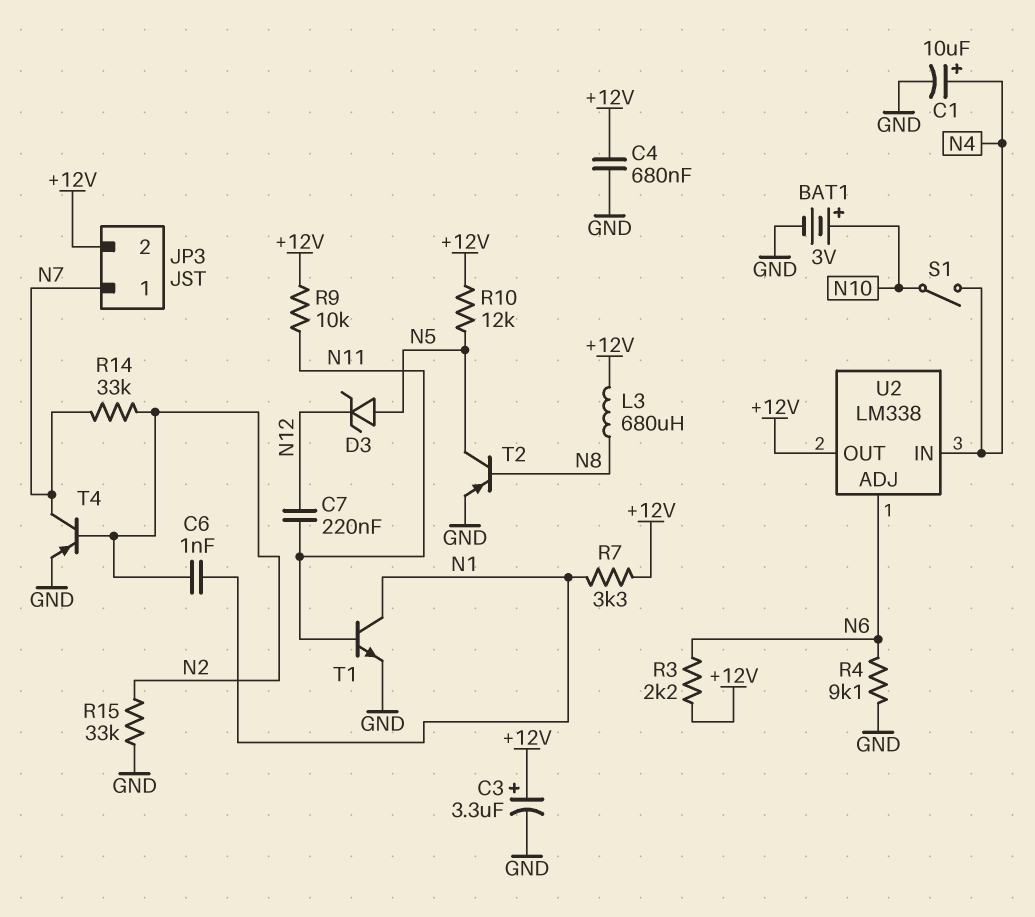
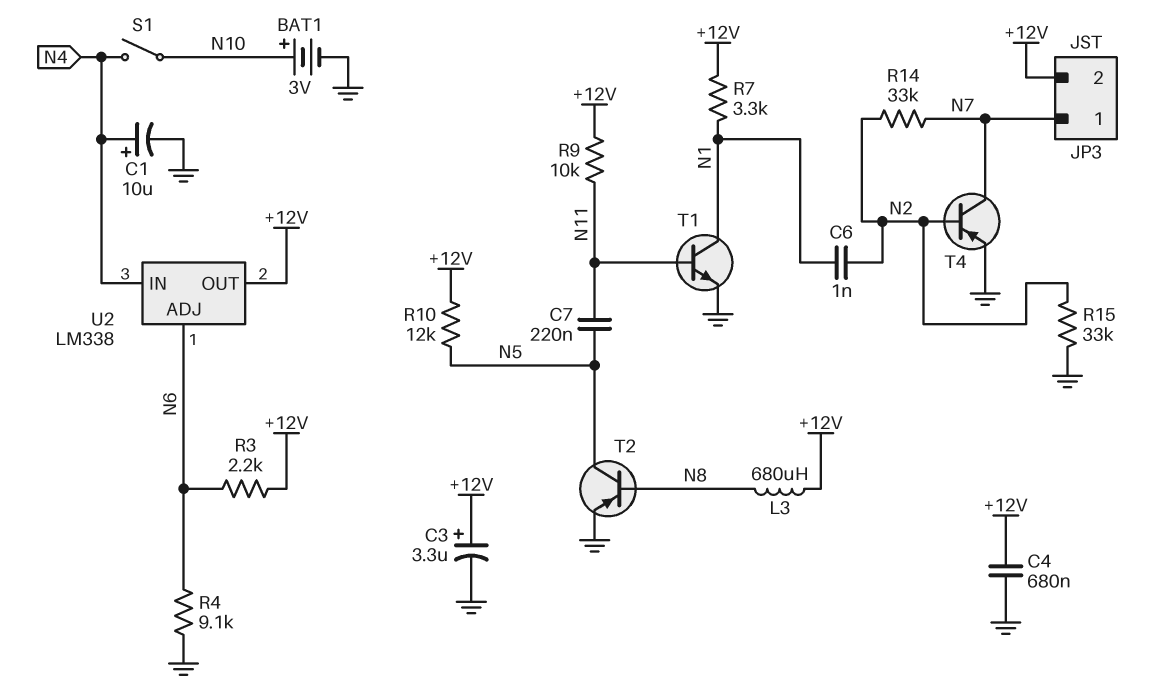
C7: 220nF (N11, N12) -> 220nF (N5, N11)
D3: zener (A N5, K N12) -> none

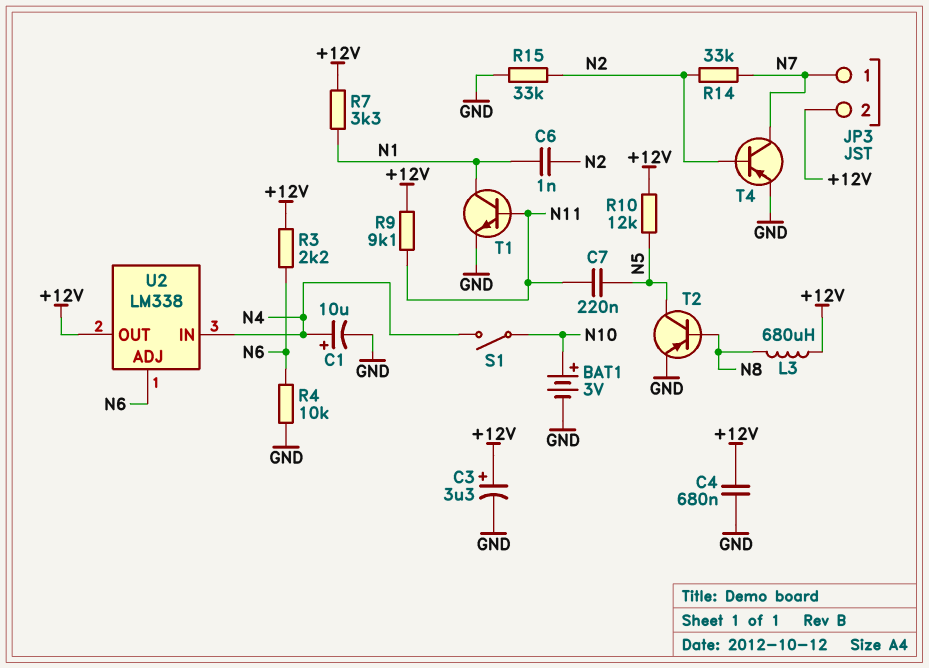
R4: 9.1k (GND, N6) -> 10k (GND, N6)
R9: 10k (+12V, N11) -> 9.1k (+12V, N11)

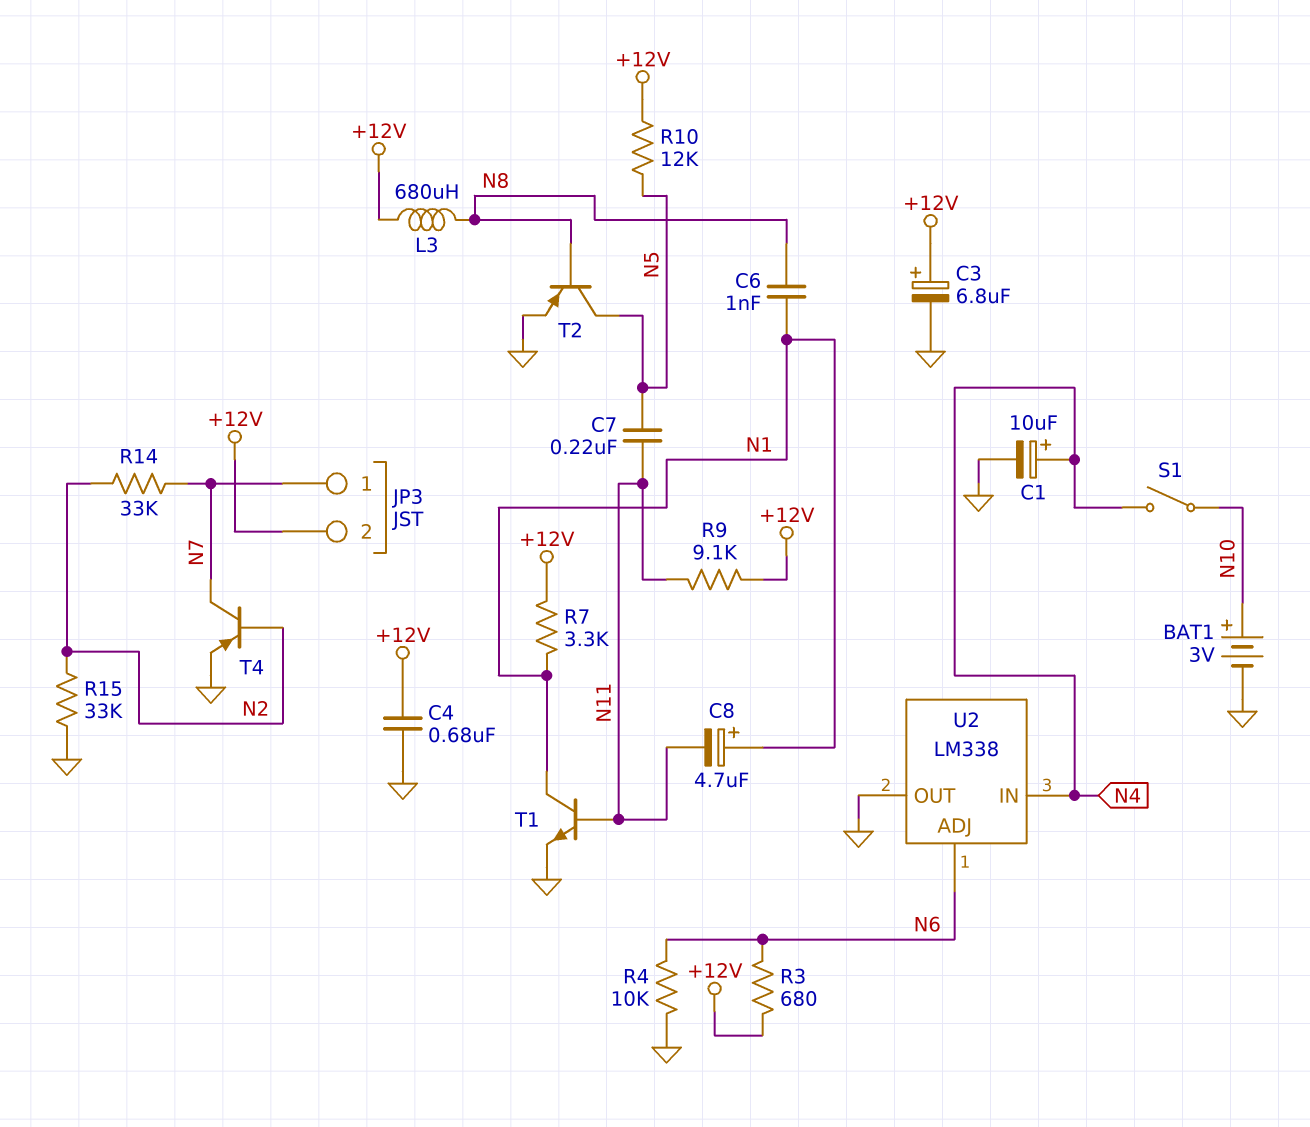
C3: 3.3uF (plus +12V, minus GND) -> 6.8uF (plus +12V, minus GND)
C6: 1nF (N1, N2) -> 1nF (N1, N8)
C8: none -> 4.7uF (plus N1, minus N11)
R3: 2.2k (+12V, N6) -> 680 (+12V, N6)
U2 pin OUT: +12V -> GND

